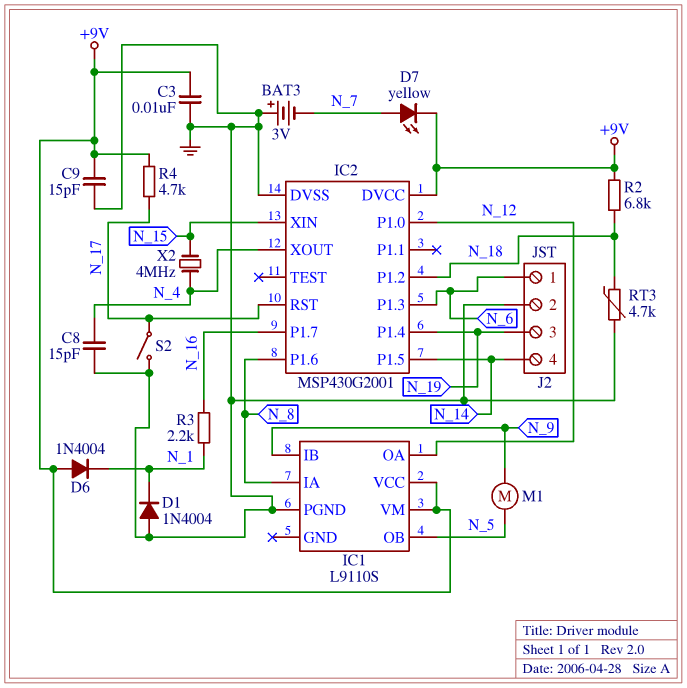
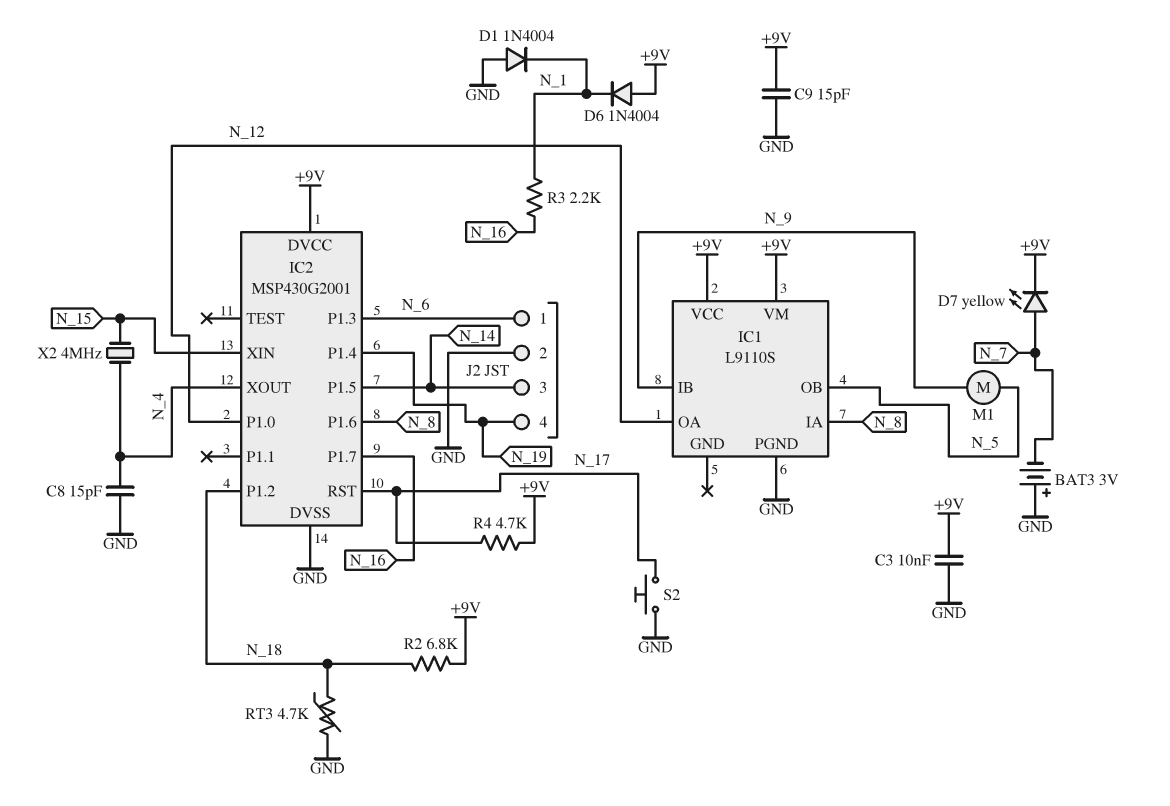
J2 pin 3: N_19 -> N_14
J2 pin 4: N_14 -> N_19
S2: switch (GND, N_17) -> button (GND, N_17)

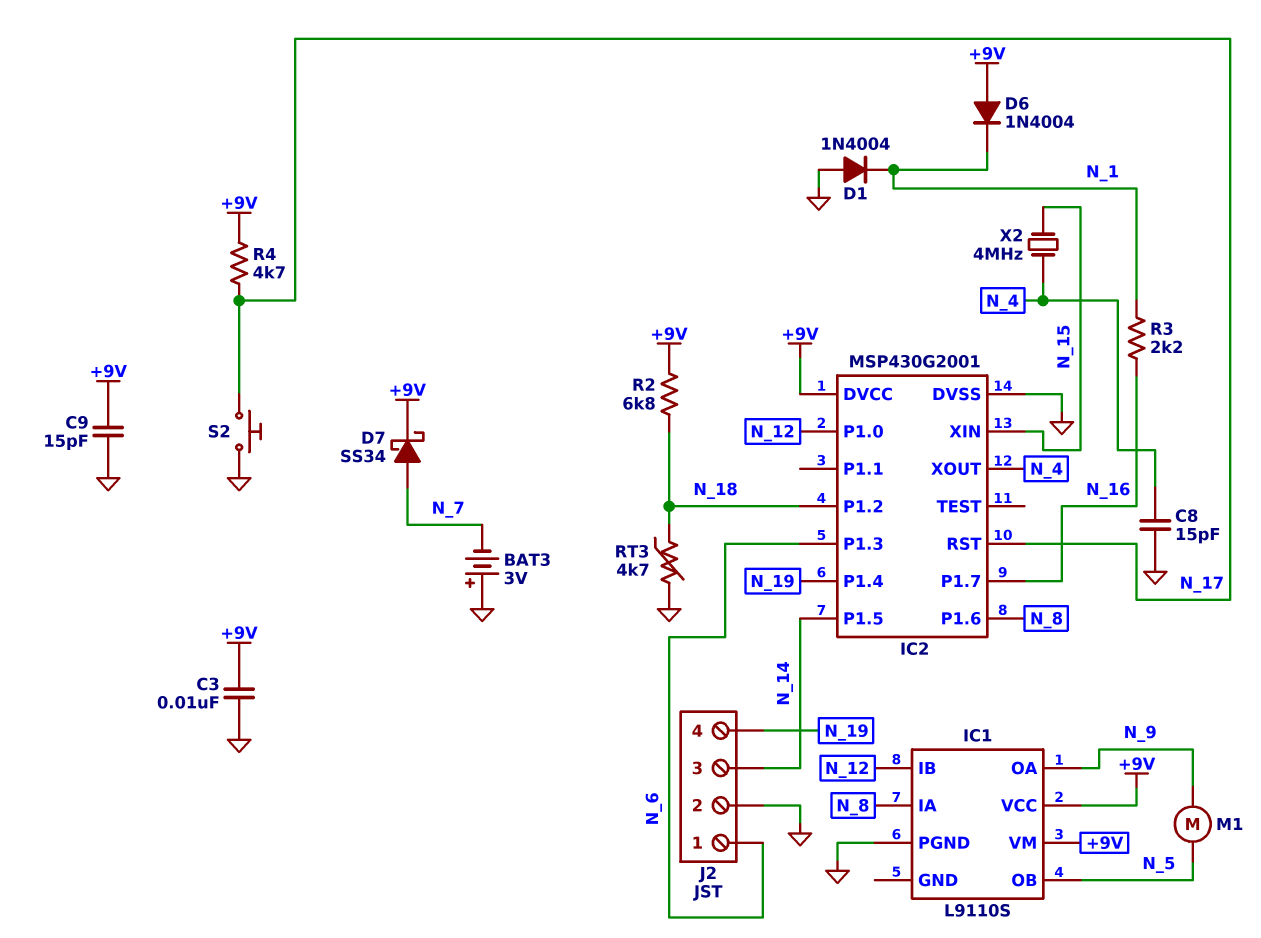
D7: LED yellow (A N_7, K +9V) -> schottky SS34 (A N_7, K +9V)
IC1 pin IB: N_9 -> N_12
IC1 pin OA: N_12 -> N_9

